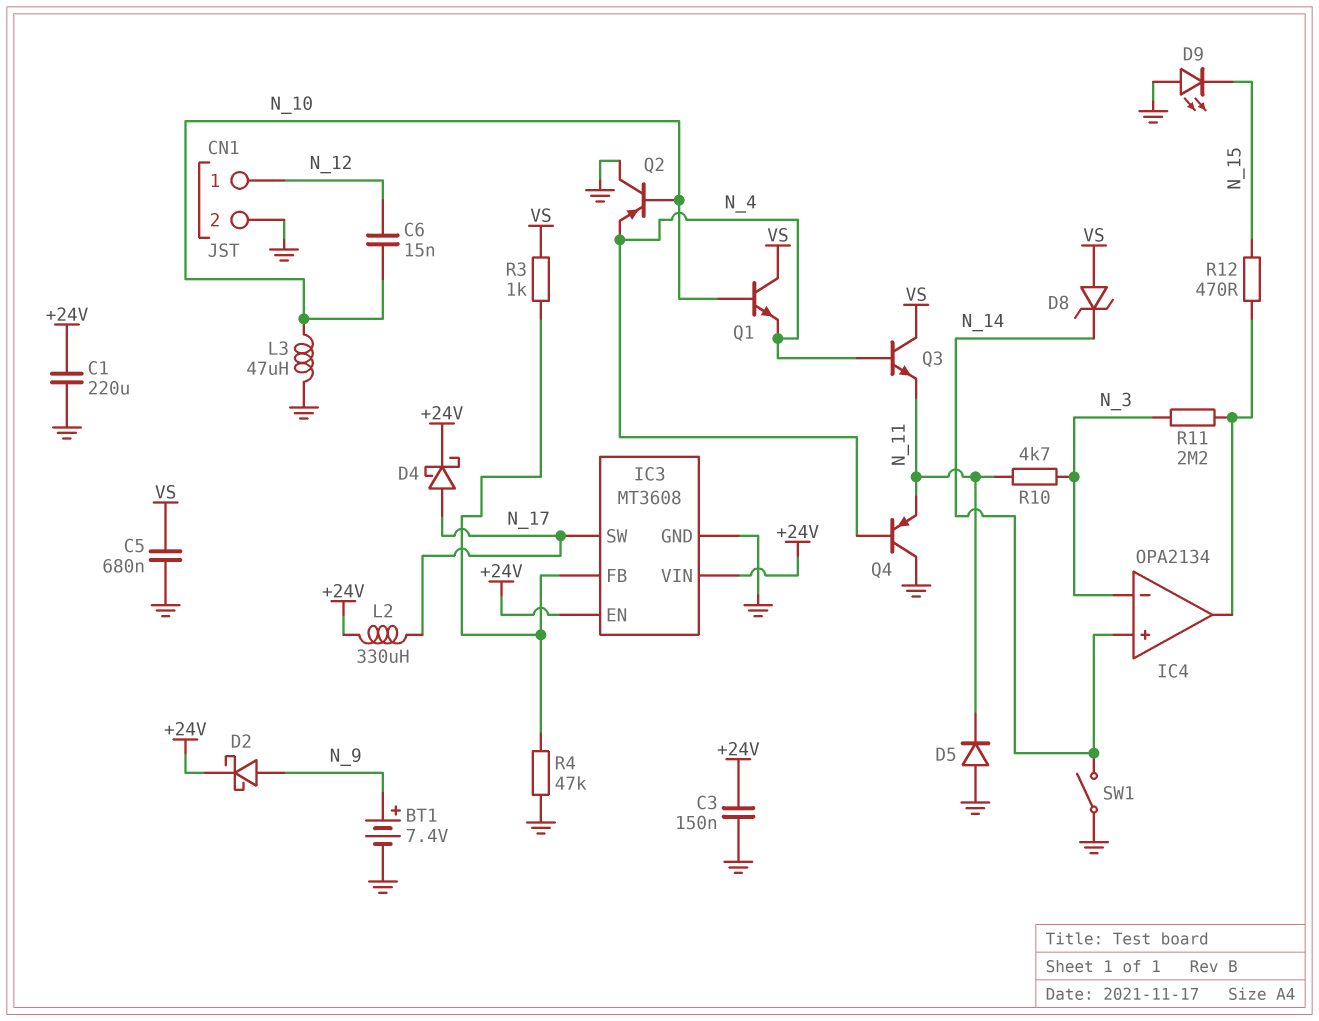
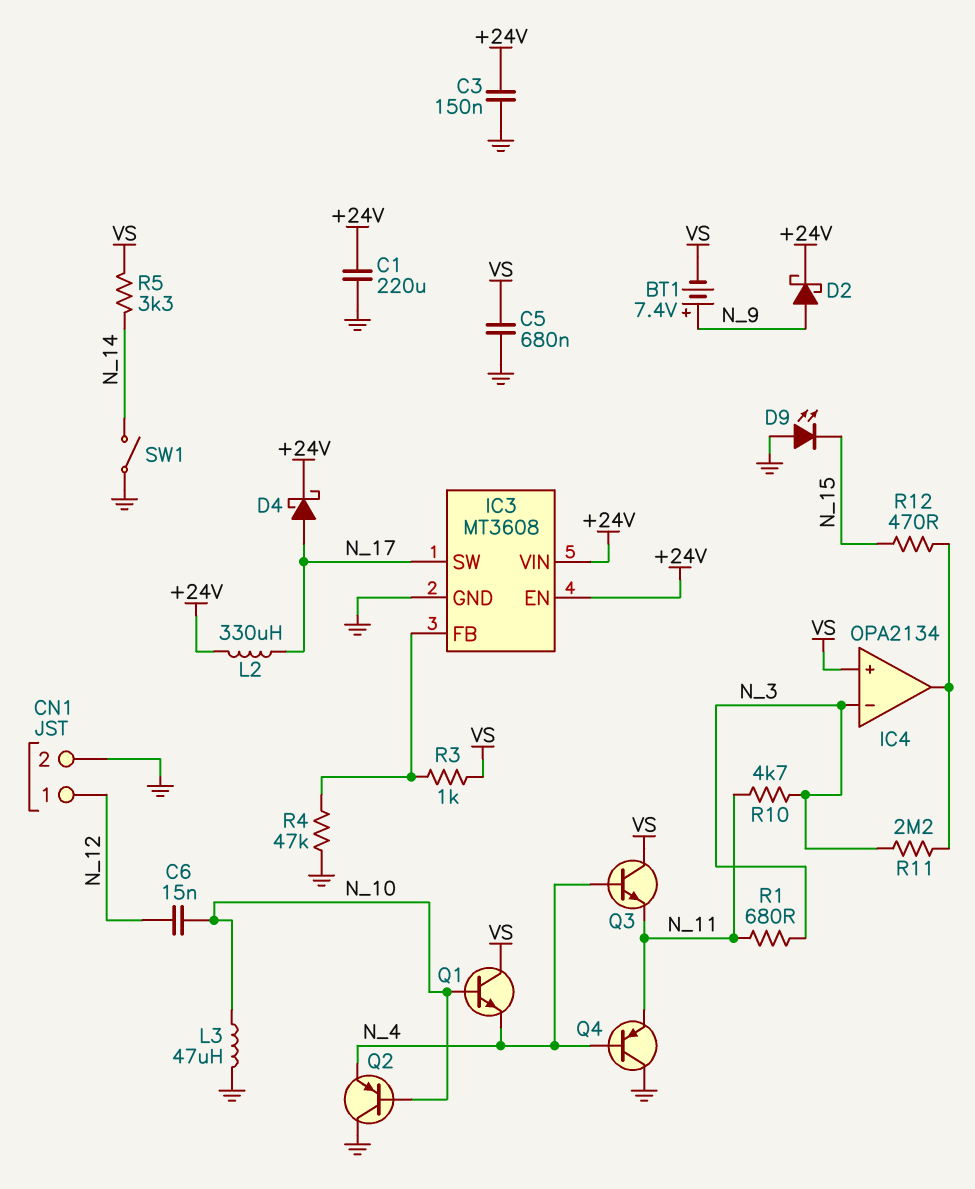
BT1: 7.4V (plus N_9, minus GND) -> 7.4V (plus N_9, minus VS)
D5: diode (A GND, K N_11) -> none
D8: zener (A VS, K N_14) -> none
IC4 pin in+: N_14 -> VS
R1: none -> 680 (N_3, N_11)
R5: none -> 3.3k (N_14, VS)

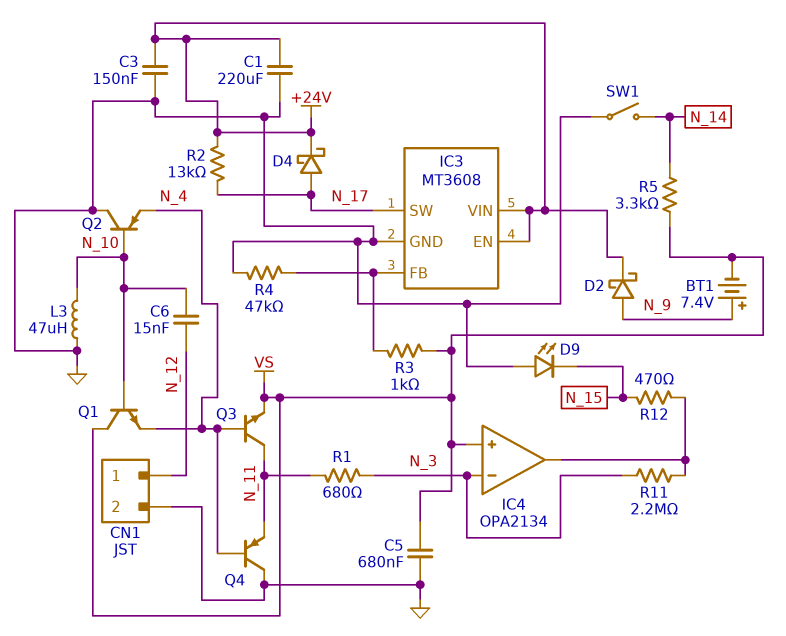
L2: 330uH (+24V, N_17) -> none
Q3: NPN (B N_4, C VS, E N_11) -> NPN (B N_4, C N_11, E VS)
R2: none -> 13k (+24V, N_17)
R10: 4.7k (N_3, N_11) -> none

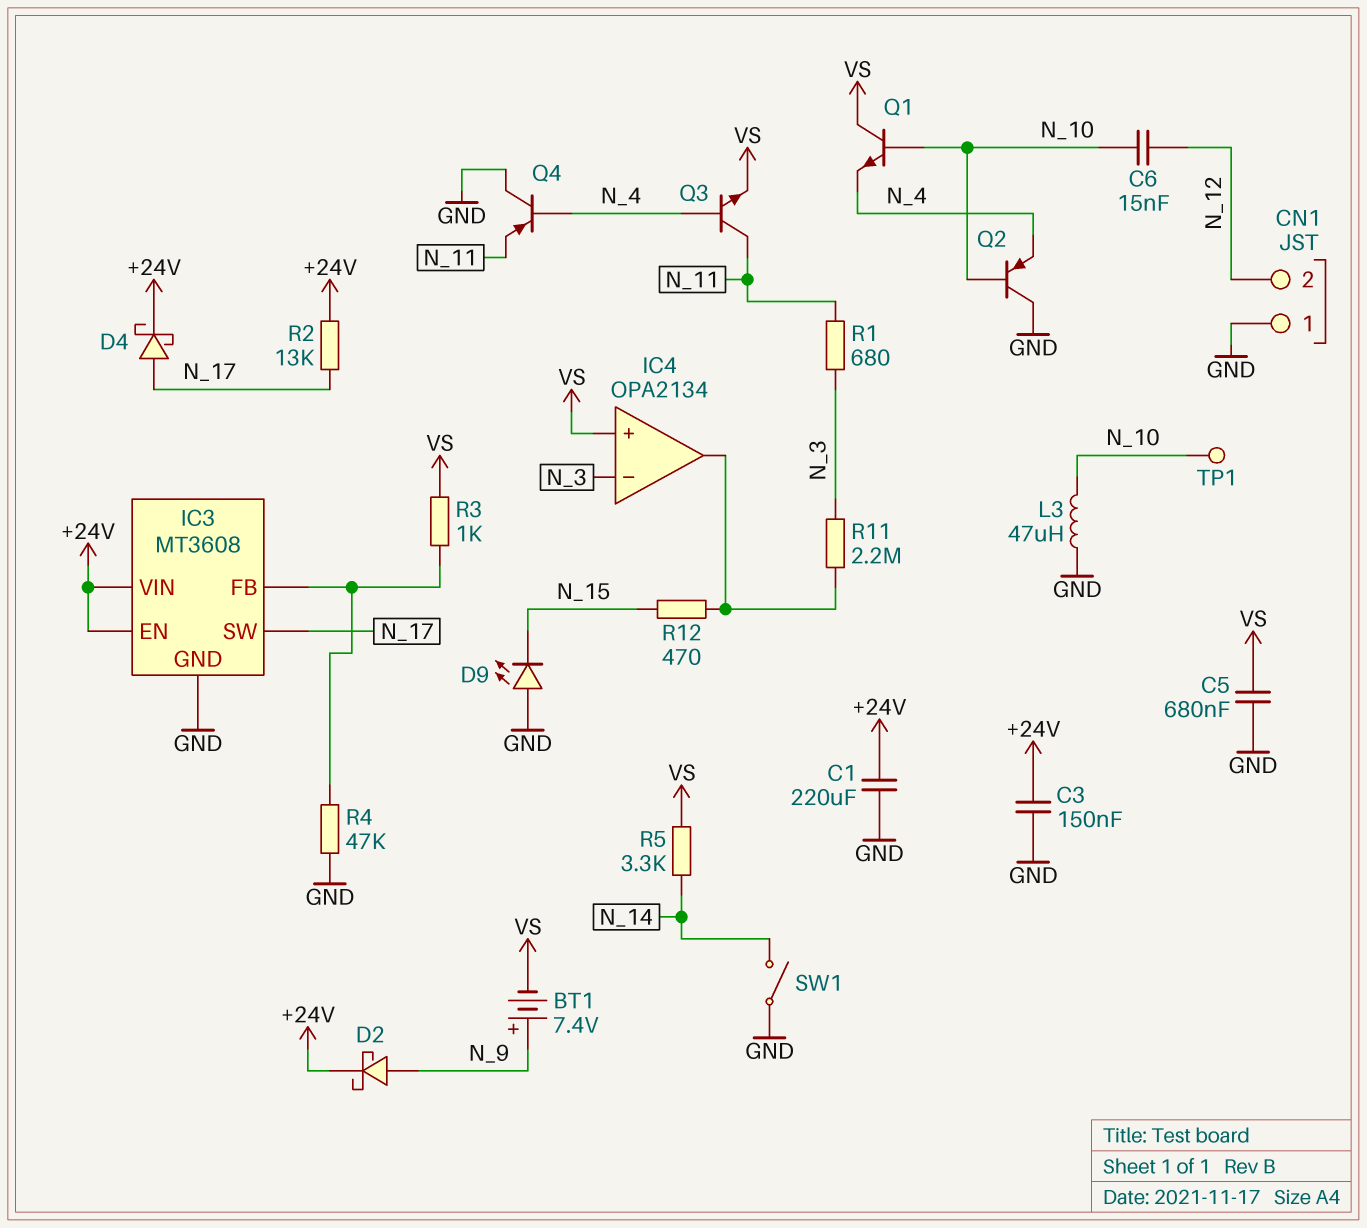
CN1 pin 1: N_12 -> GND
CN1 pin 2: GND -> N_12
TP1: none -> test point (N_10)

